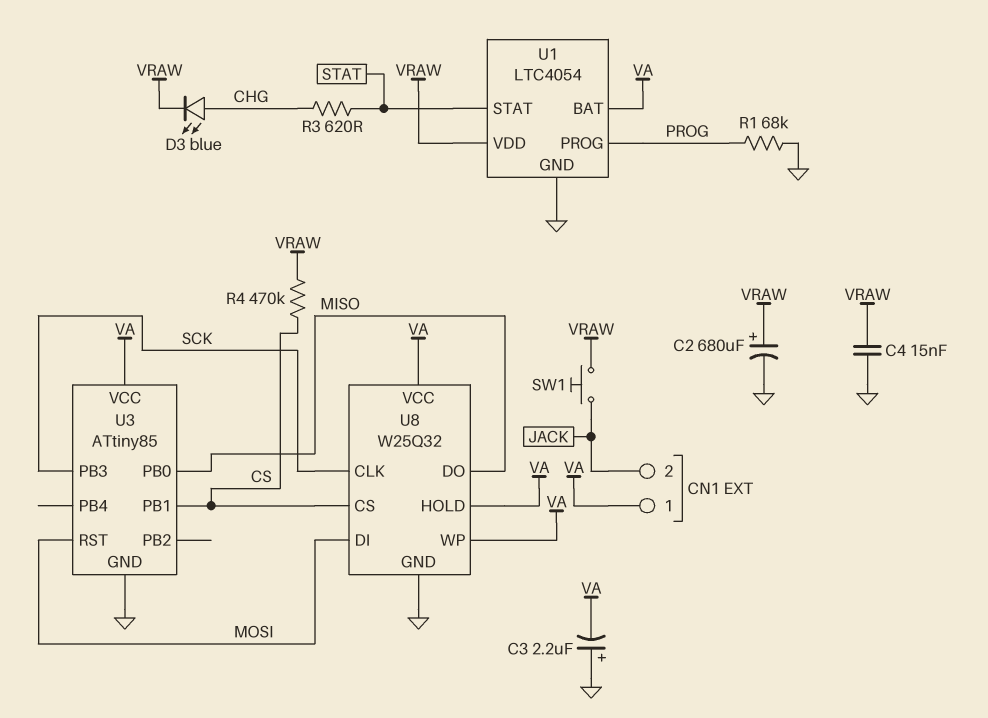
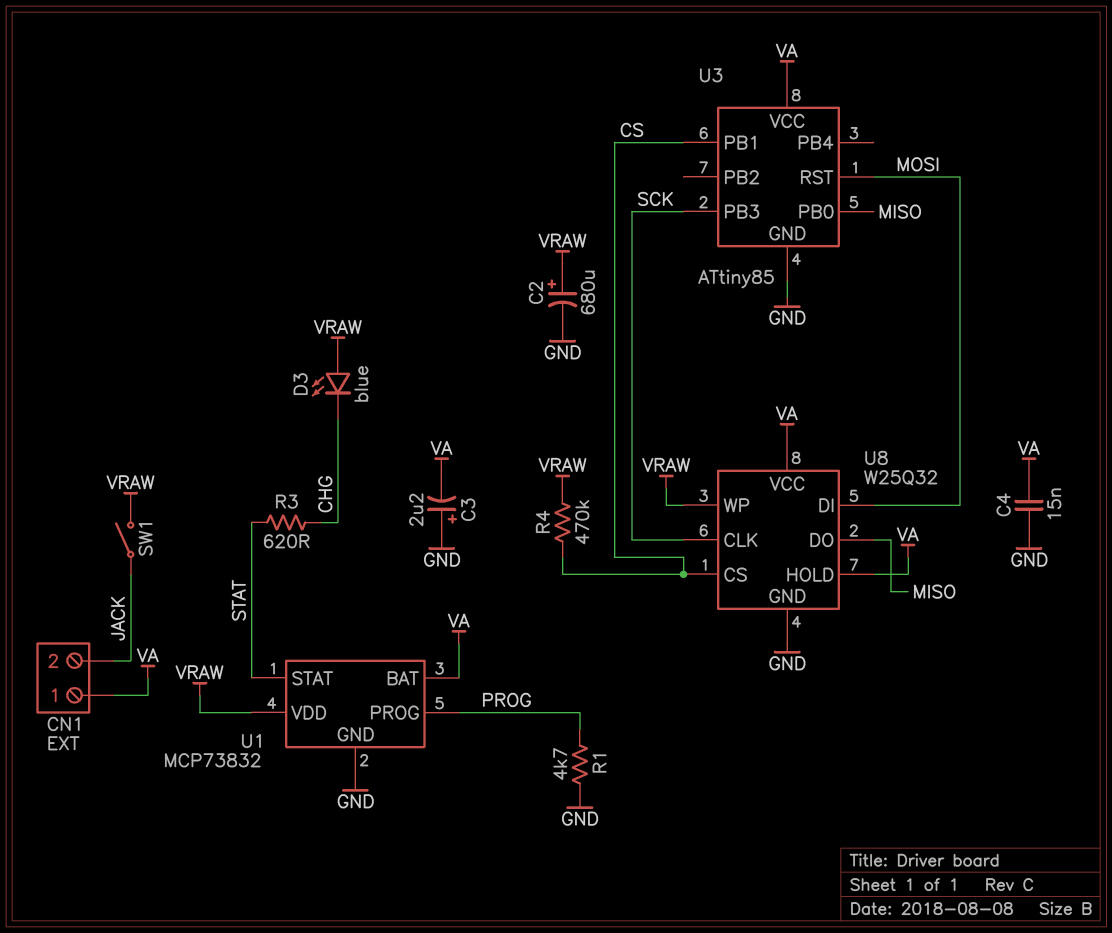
C4: 15nF (GND, VRAW) -> 15nF (GND, VA)
D3: LED blue (A CHG, K VRAW) -> LED blue (A VRAW, K CHG)
R1: 68k (GND, PROG) -> 4.7k (GND, PROG)
SW1: button (JACK, VRAW) -> switch (JACK, VRAW)
U1: LTC4054 -> MCP73832
U8 pin WP: VA -> VRAW

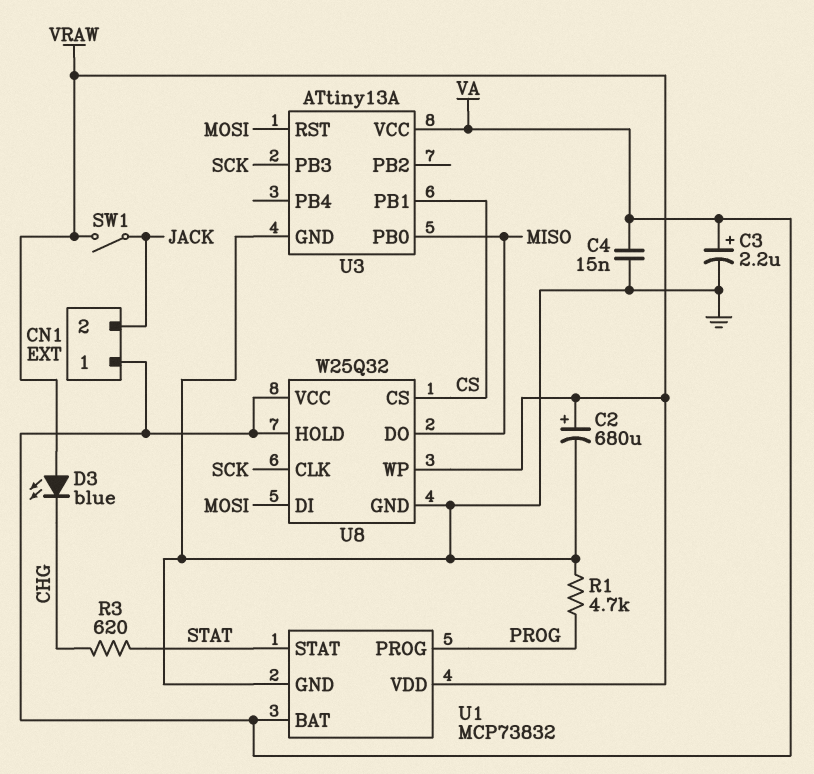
C3: 2.2uF (plus GND, minus VA) -> 2.2uF (plus VA, minus GND)
R4: 470k (CS, VRAW) -> none
U3: ATtiny85 -> ATtiny13A

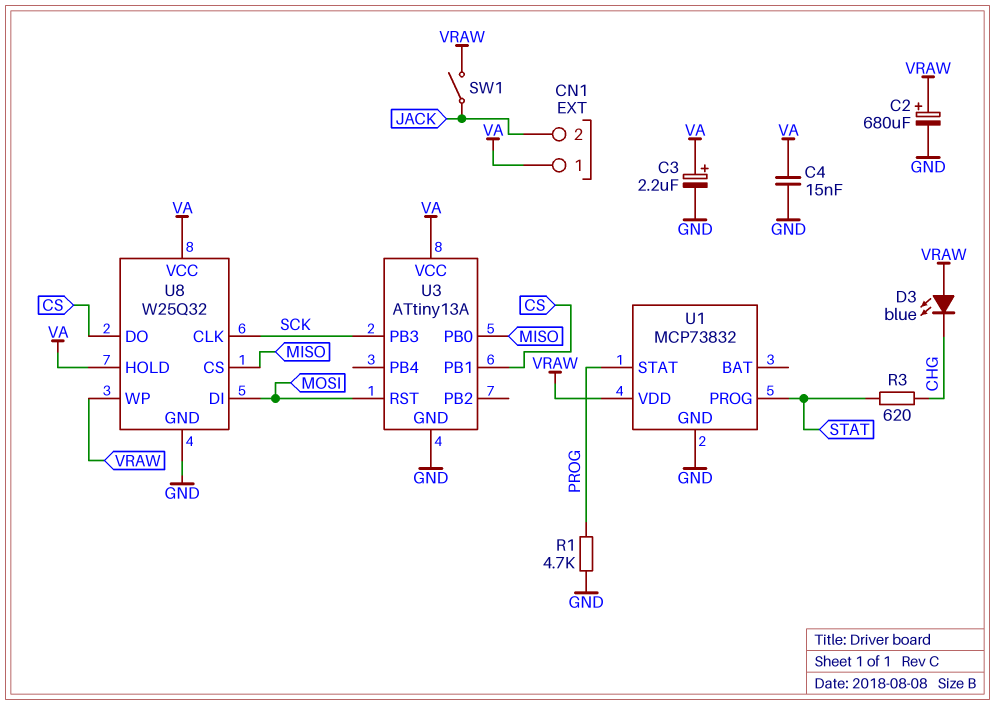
U1 pin BAT: VA -> none
U1 pin PROG: PROG -> STAT
U1 pin STAT: STAT -> PROG
U8 pin CS: CS -> MISO
U8 pin DO: MISO -> CS

